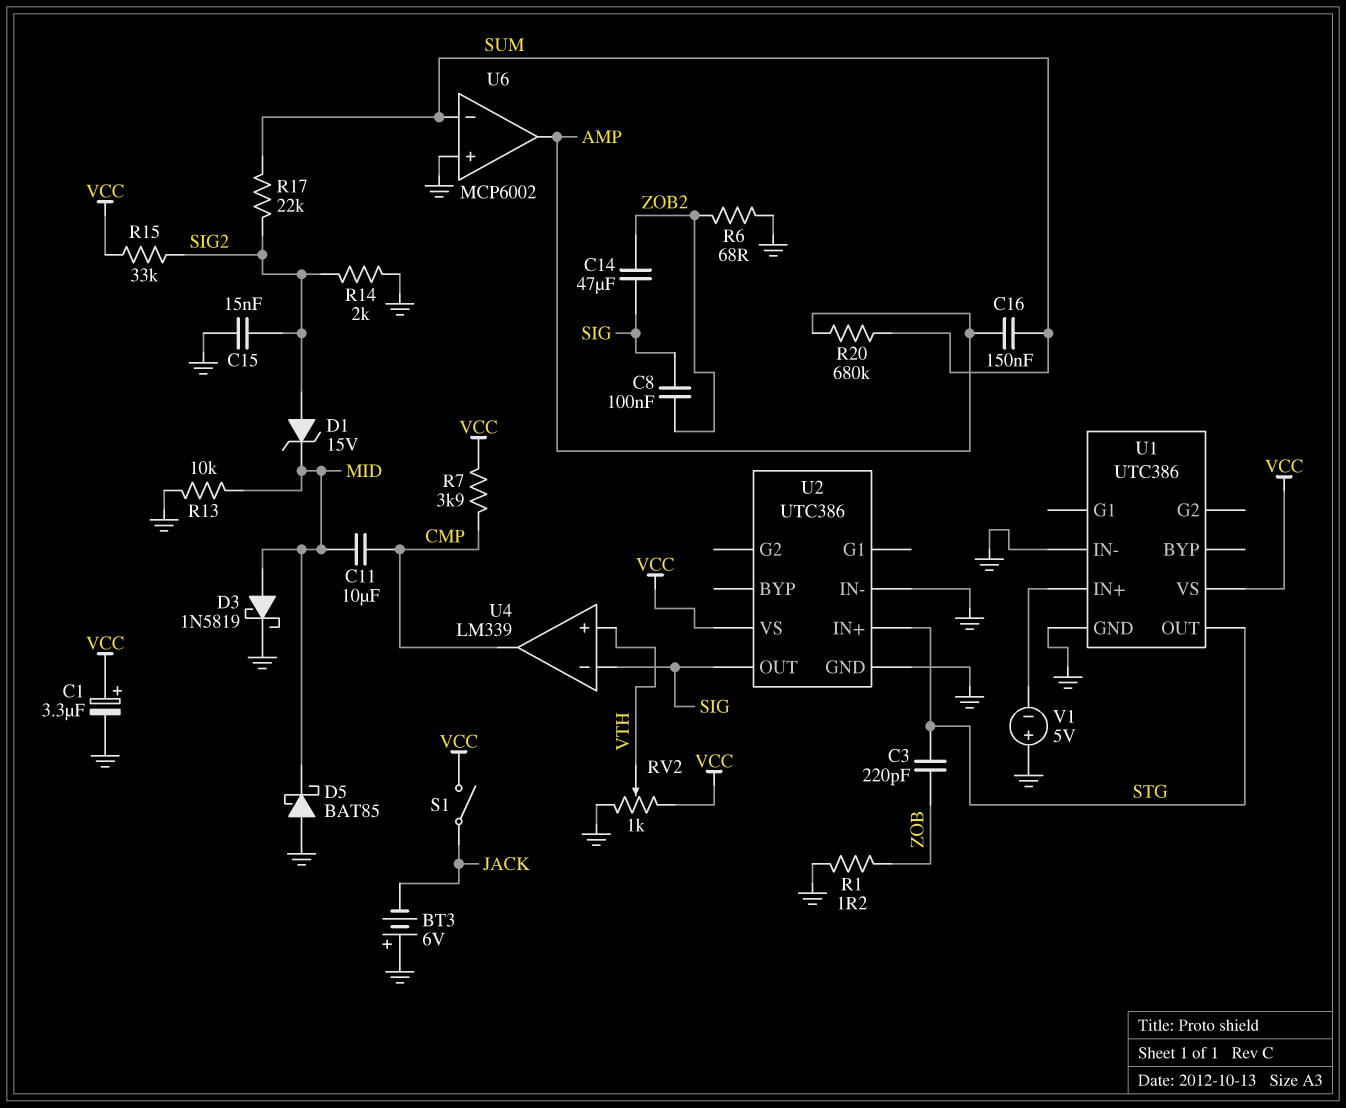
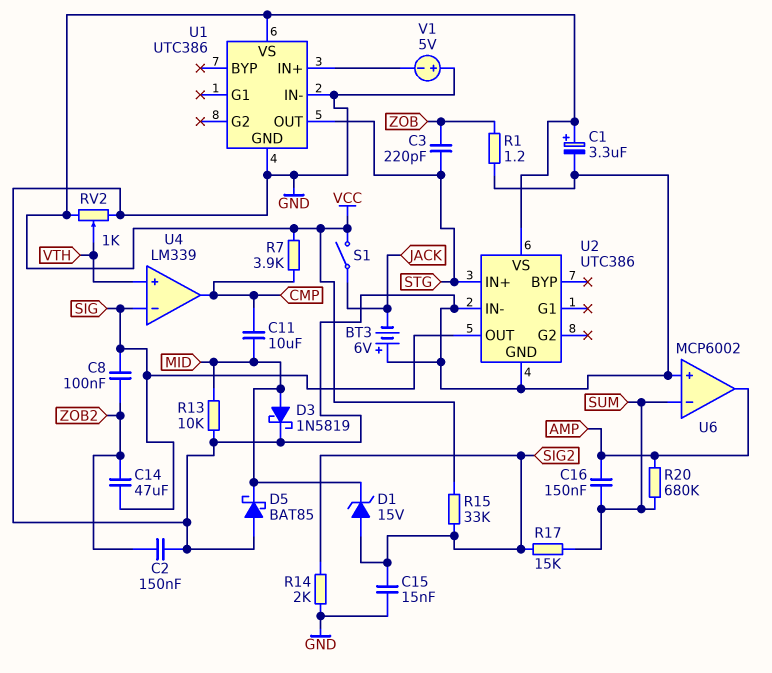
C2: none -> 150nF (GND, ZOB2)
R6: 68 (GND, ZOB2) -> none
R17: 22k (SIG2, SUM) -> 15k (SIG2, SUM)

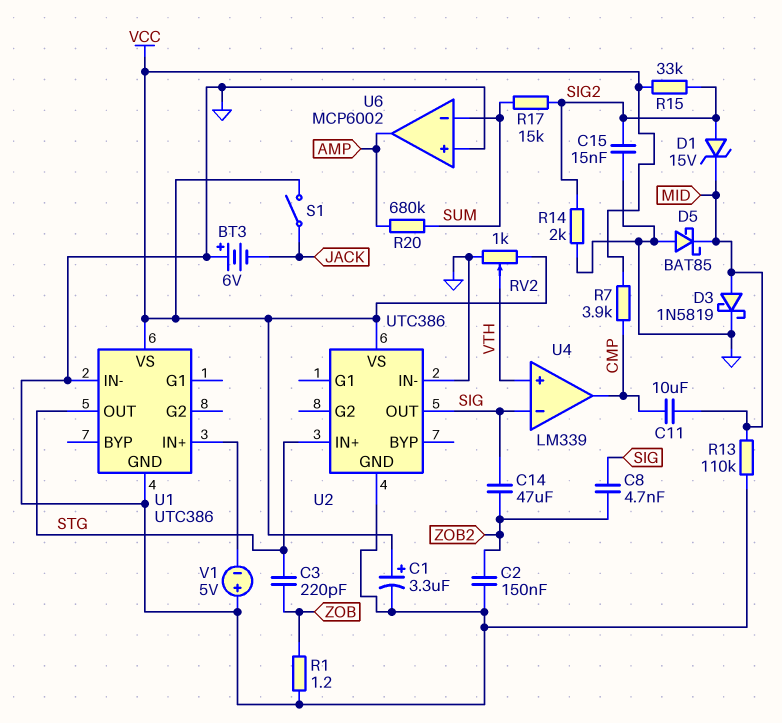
C8: 100nF (SIG, ZOB2) -> 4.7nF (SIG, ZOB2)
C16: 150nF (AMP, SUM) -> none
R13: 10k (GND, MID) -> 110k (GND, MID)

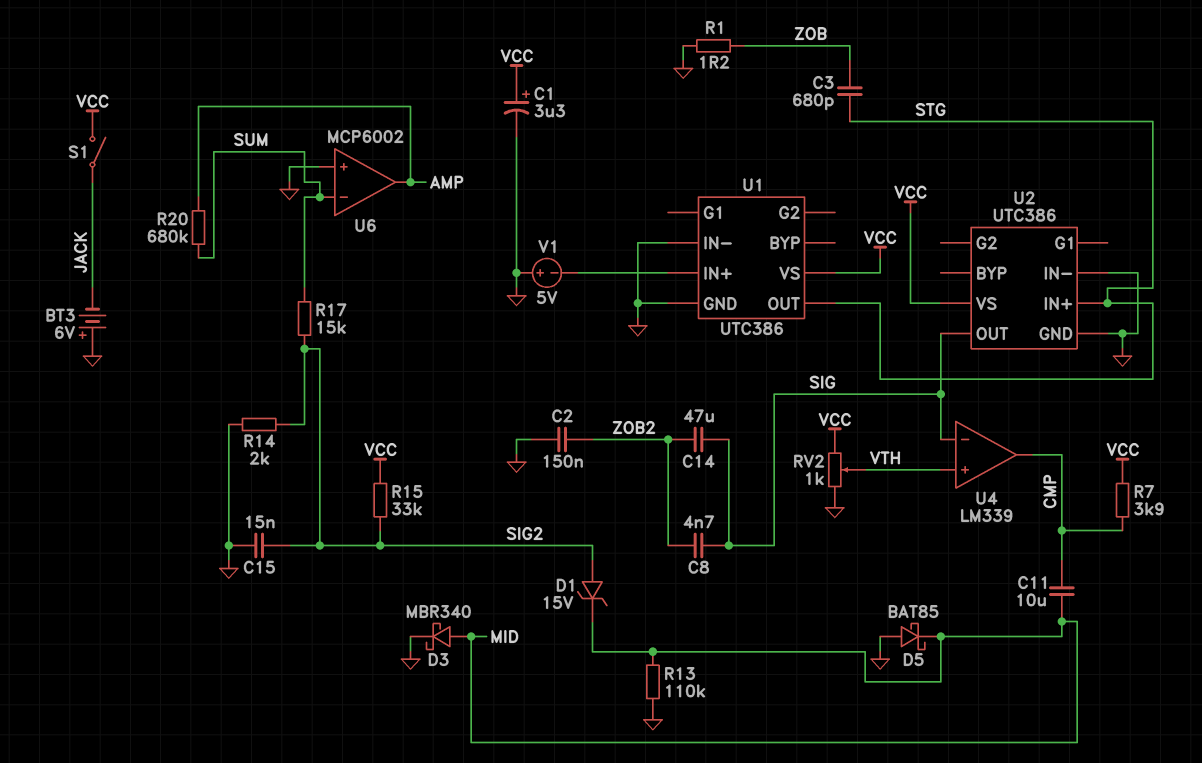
C3: 220pF (STG, ZOB) -> 680pF (STG, ZOB)
D3: schottky 1N5819 (A MID, K GND) -> schottky MBR340 (A MID, K GND)

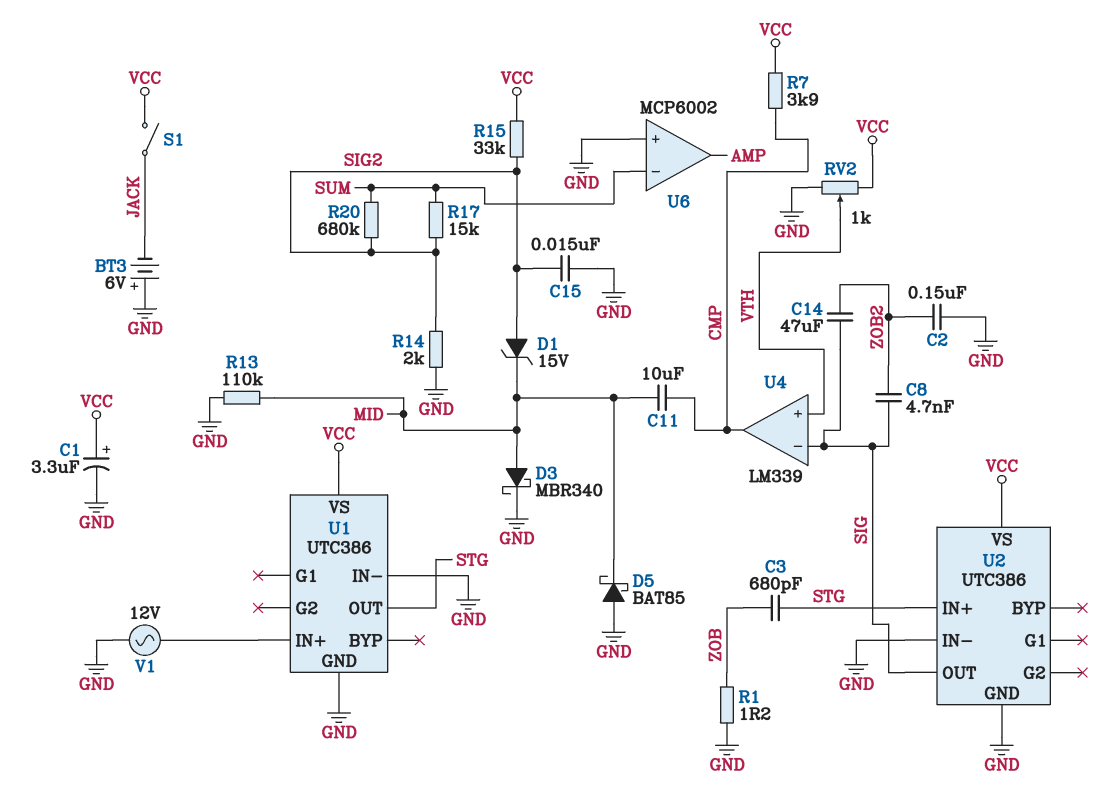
R20: 680k (AMP, SUM) -> 680k (SIG2, SUM)
V1: 5V (plus GND, minus U1/IN+) -> AC 12V (GND, U1/IN+)

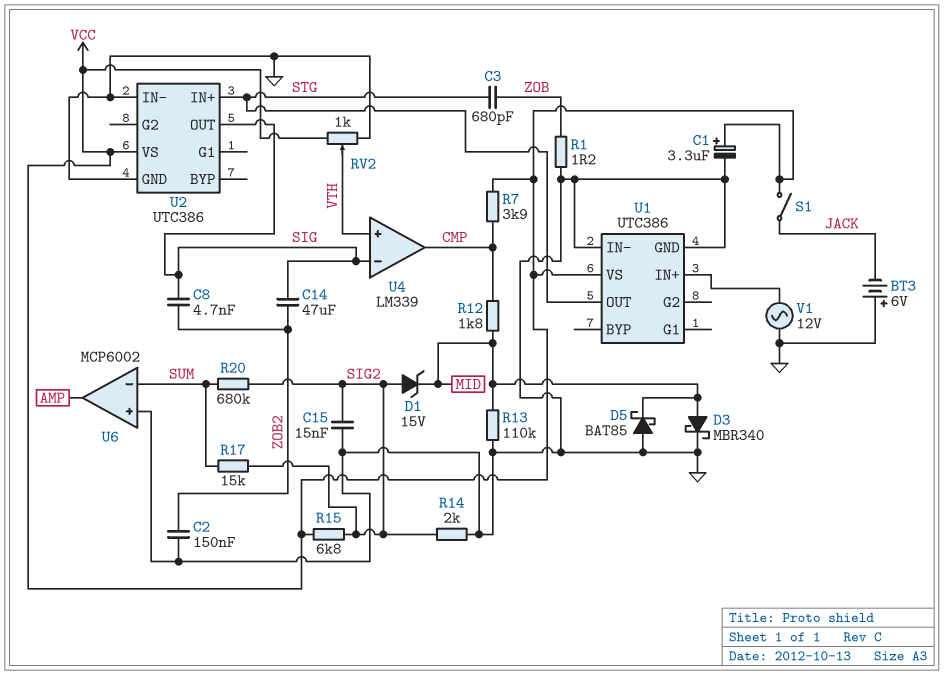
C11: 10uF (CMP, MID) -> none
R12: none -> 1.8k (CMP, MID)
R15: 33k (SIG2, VCC) -> 6.8k (SIG2, VCC)

